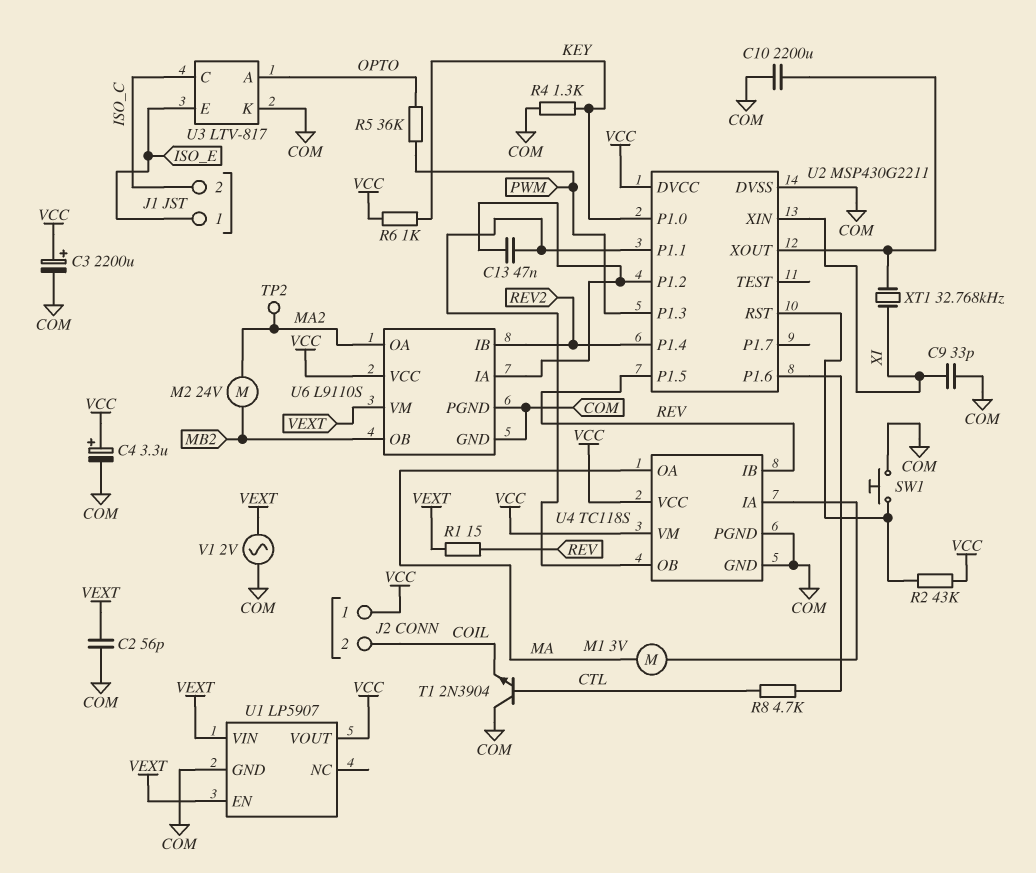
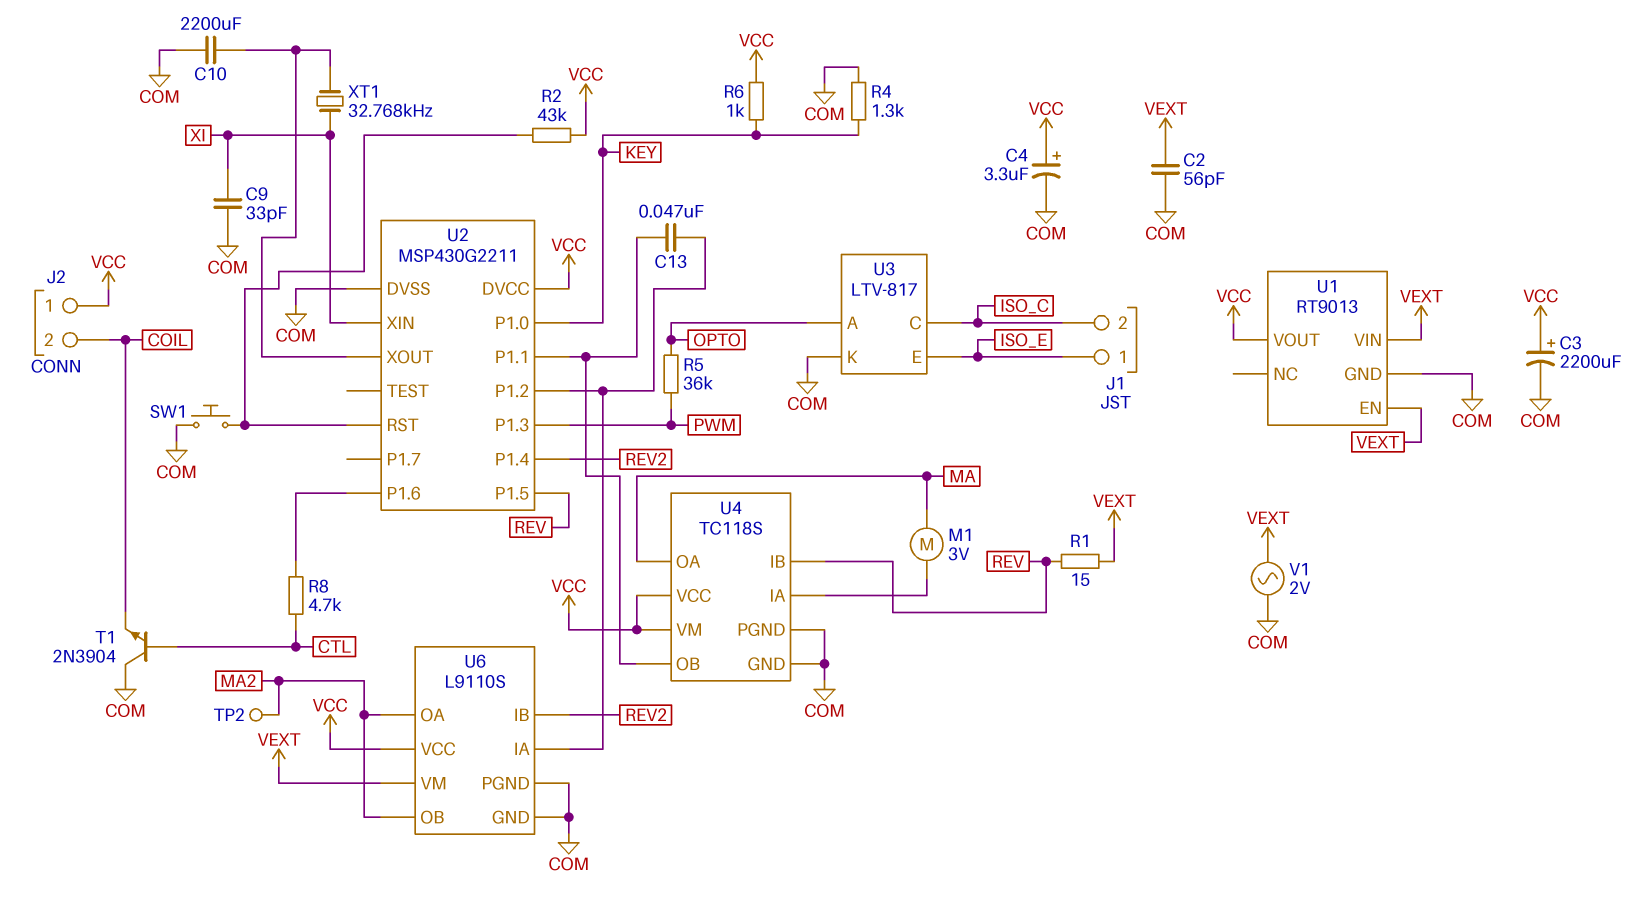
M2: motor 24V (MA2, MB2) -> none
U1: LP5907 -> RT9013
U6 pin OB: MB2 -> MA2

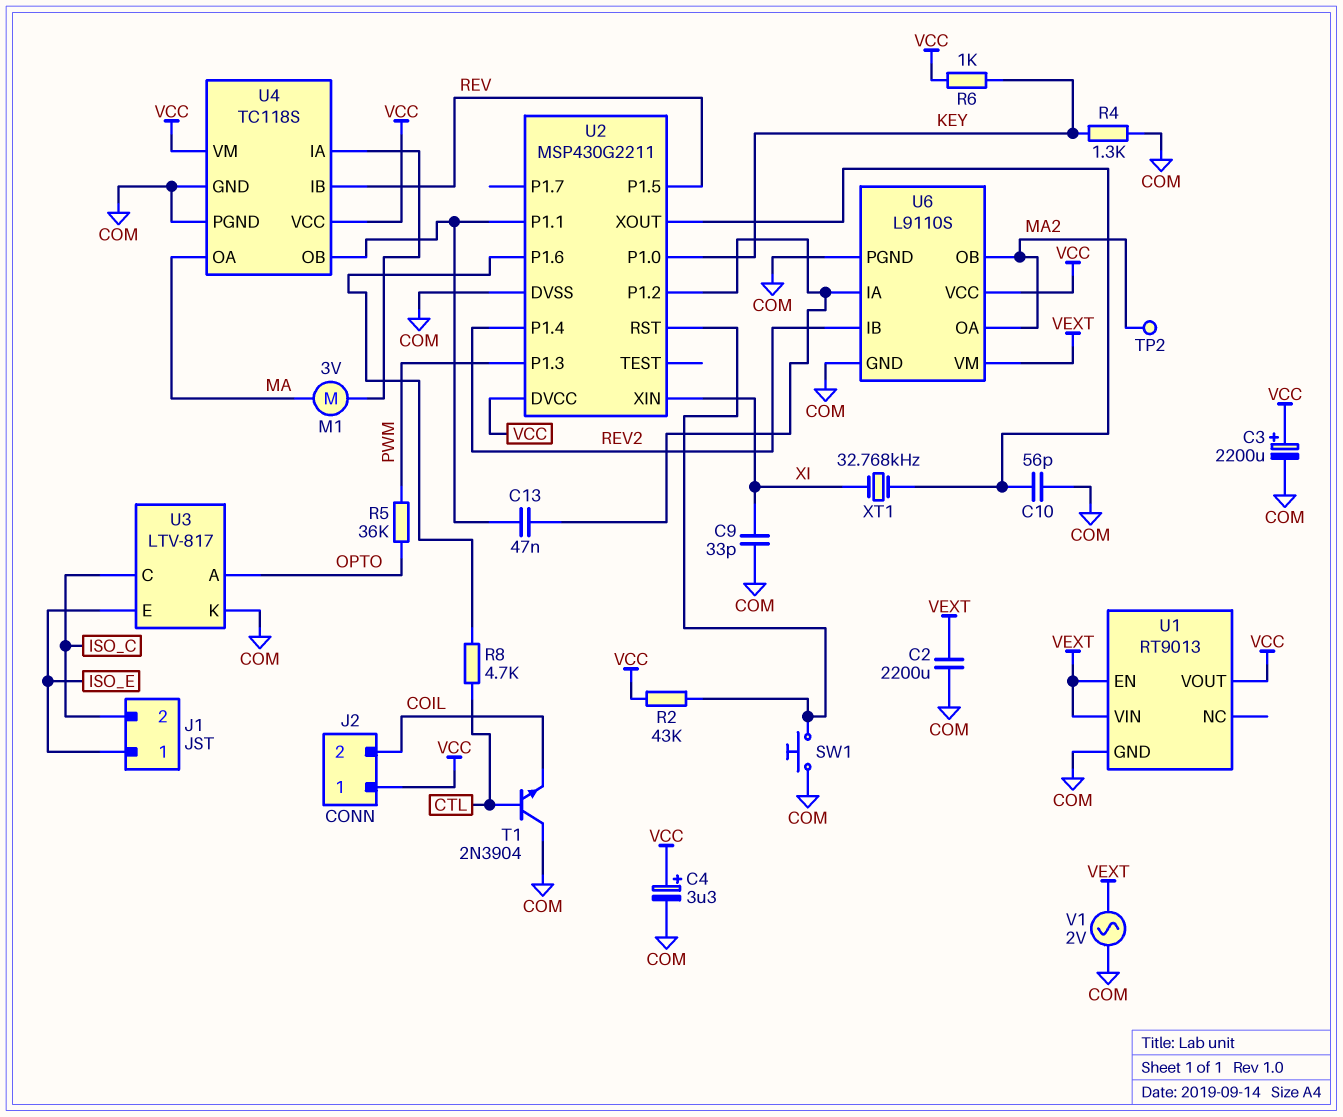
C2: 56pF (COM, VEXT) -> 2200uF (COM, VEXT)
C10: 2200uF (COM, U2/XOUT) -> 56pF (COM, U2/XOUT)
R1: 15 (REV, VEXT) -> none

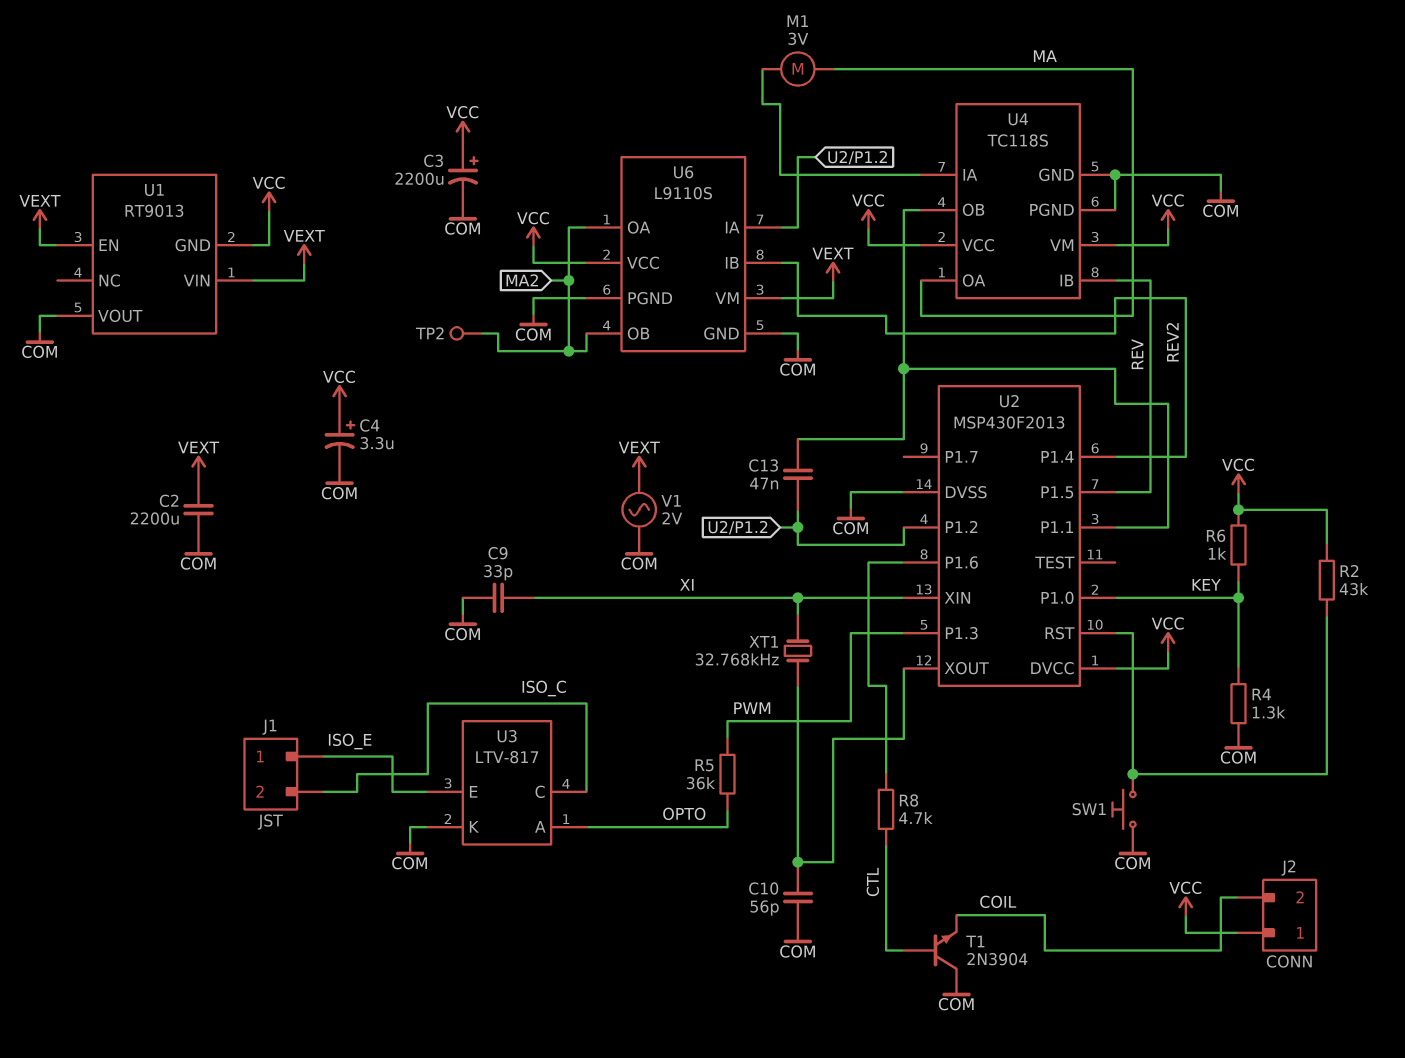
U1 pin GND: COM -> VCC
U1 pin VOUT: VCC -> COM
U2: MSP430G2211 -> MSP430F2013

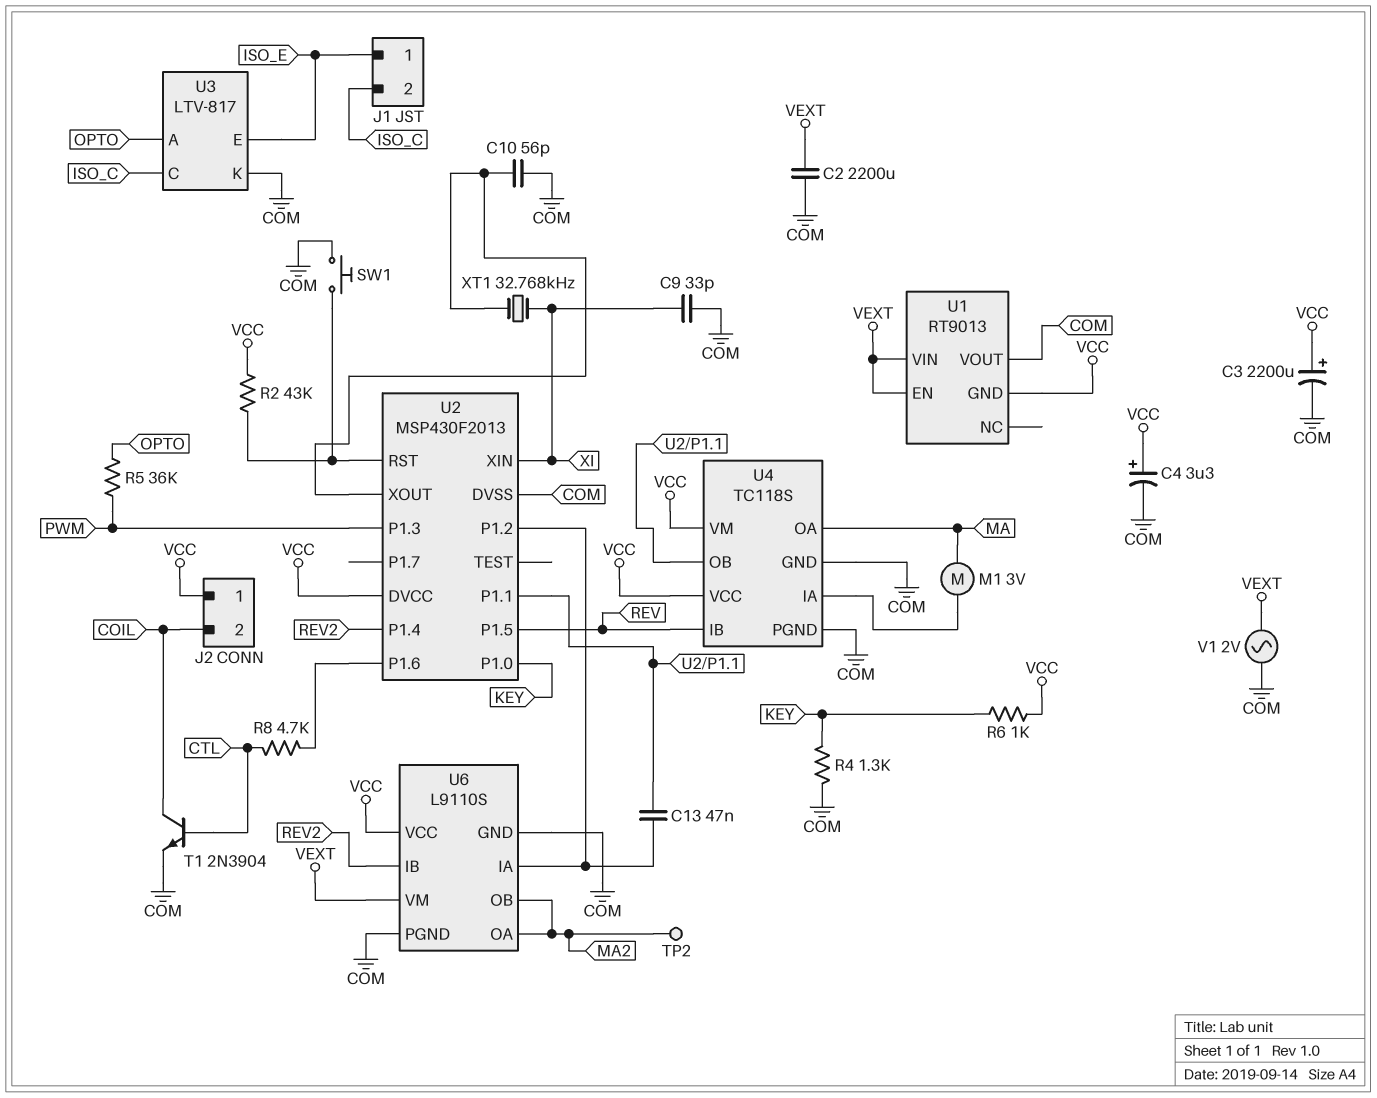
T1: NPN 2N3904 (B CTL, C COM, E COIL) -> NPN 2N3904 (B CTL, C COIL, E COM)

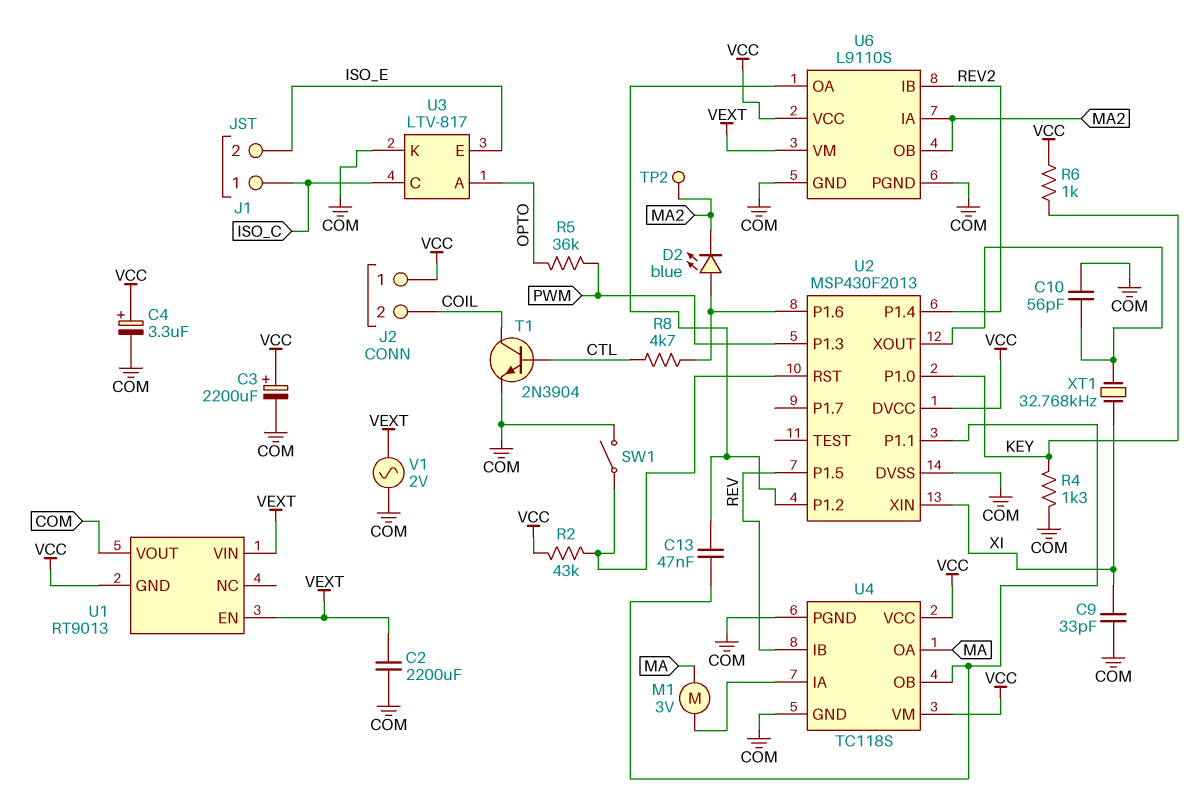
D2: none -> LED blue (A U2/P1.6, K MA2)
J1 pin 1: ISO_E -> ISO_C
J1 pin 2: ISO_C -> ISO_E
SW1: button (COM, U2/RST) -> switch (COM, U2/RST)
U6 pin IA: U2/P1.2 -> MA2
U6 pin OA: MA2 -> U2/P1.2

